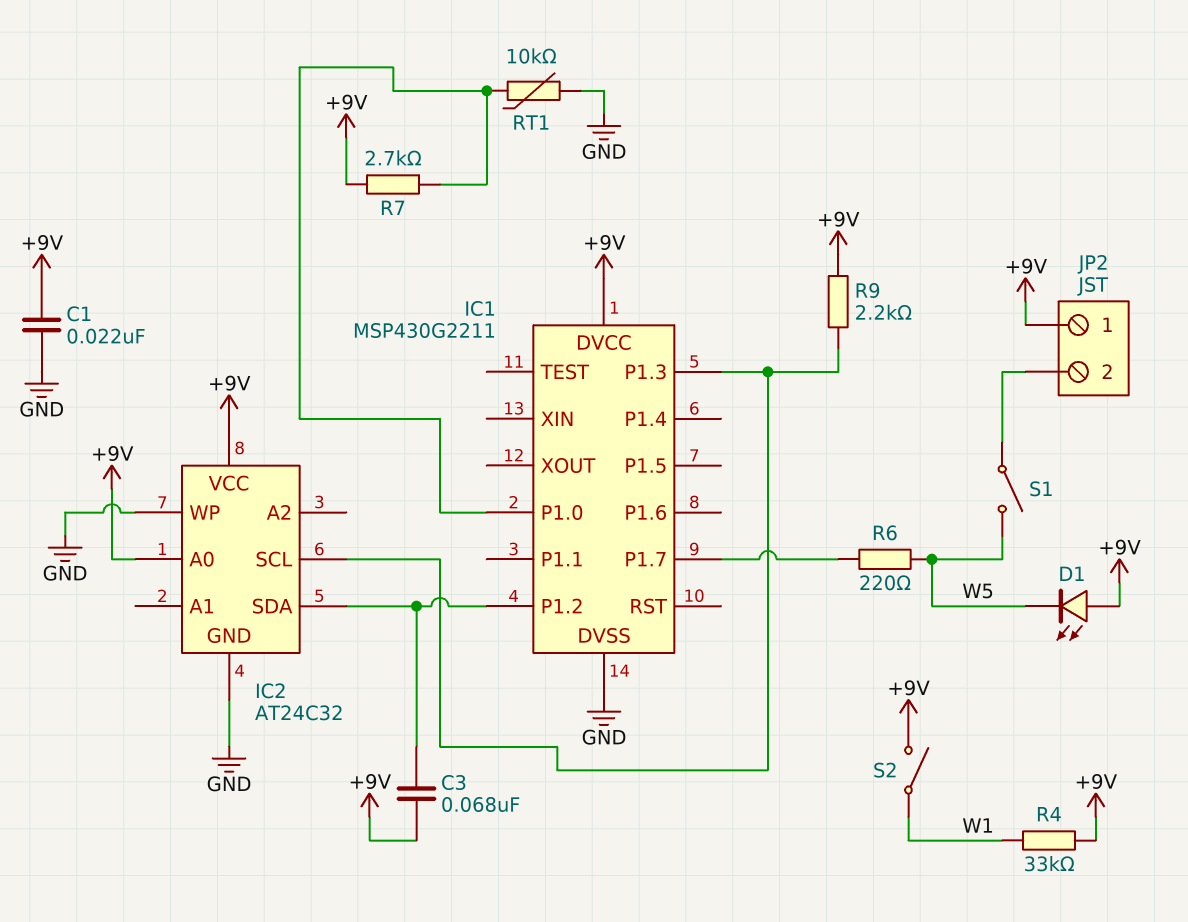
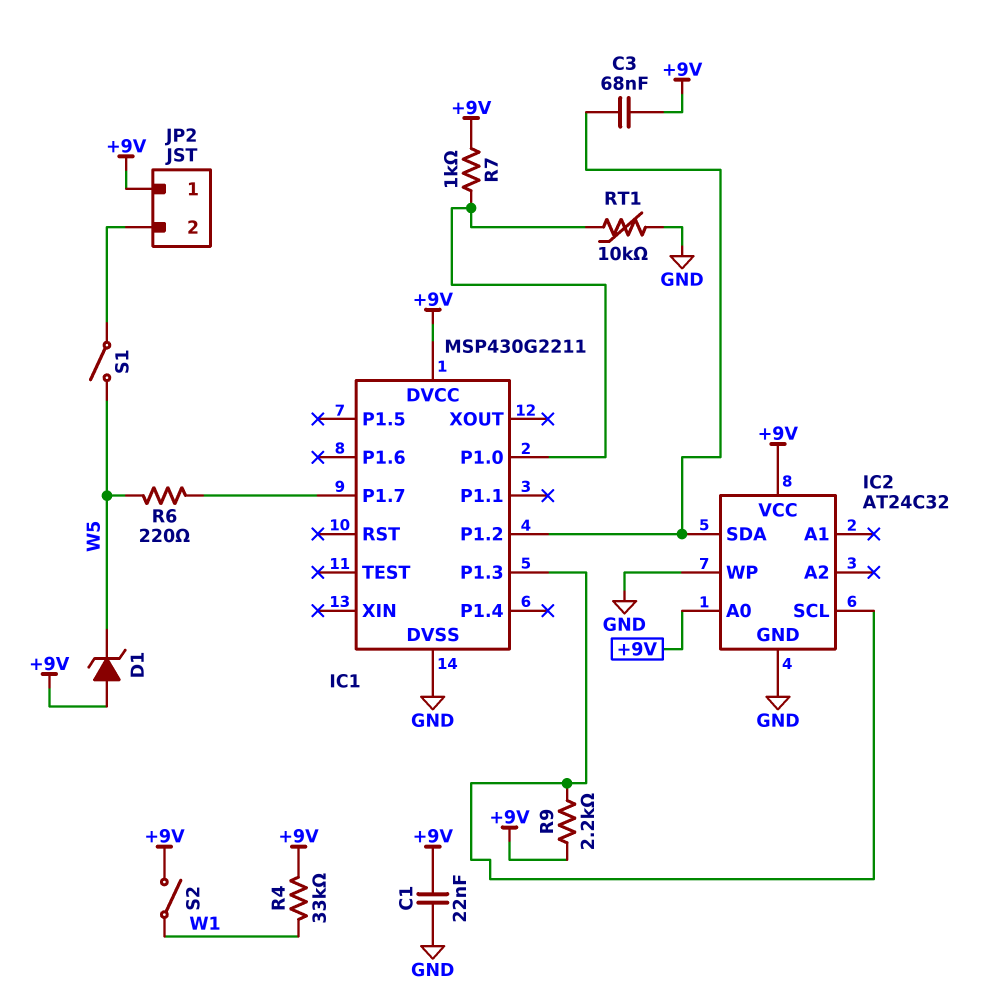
D1: LED (A +9V, K W5) -> zener (A +9V, K W5)
R7: 2.7k (+9V, IC1/P1.0) -> 1k (+9V, IC1/P1.0)

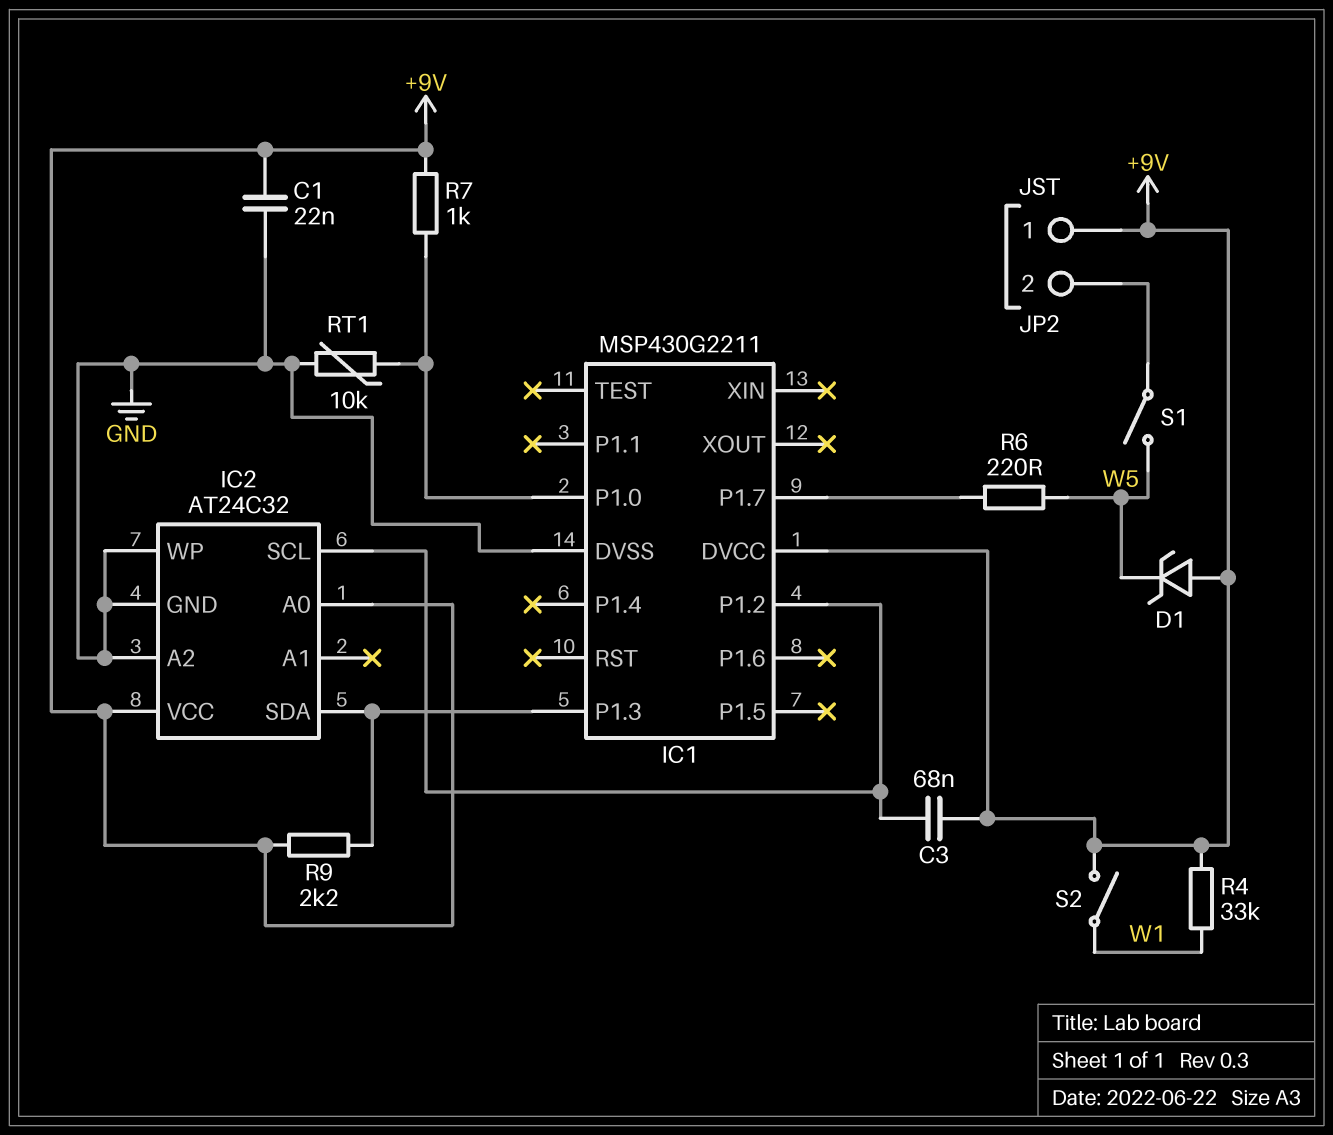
IC2 pin A2: none -> GND
IC2 pin SCL: IC1/P1.3 -> IC1/P1.2
IC2 pin SDA: IC1/P1.2 -> IC1/P1.3

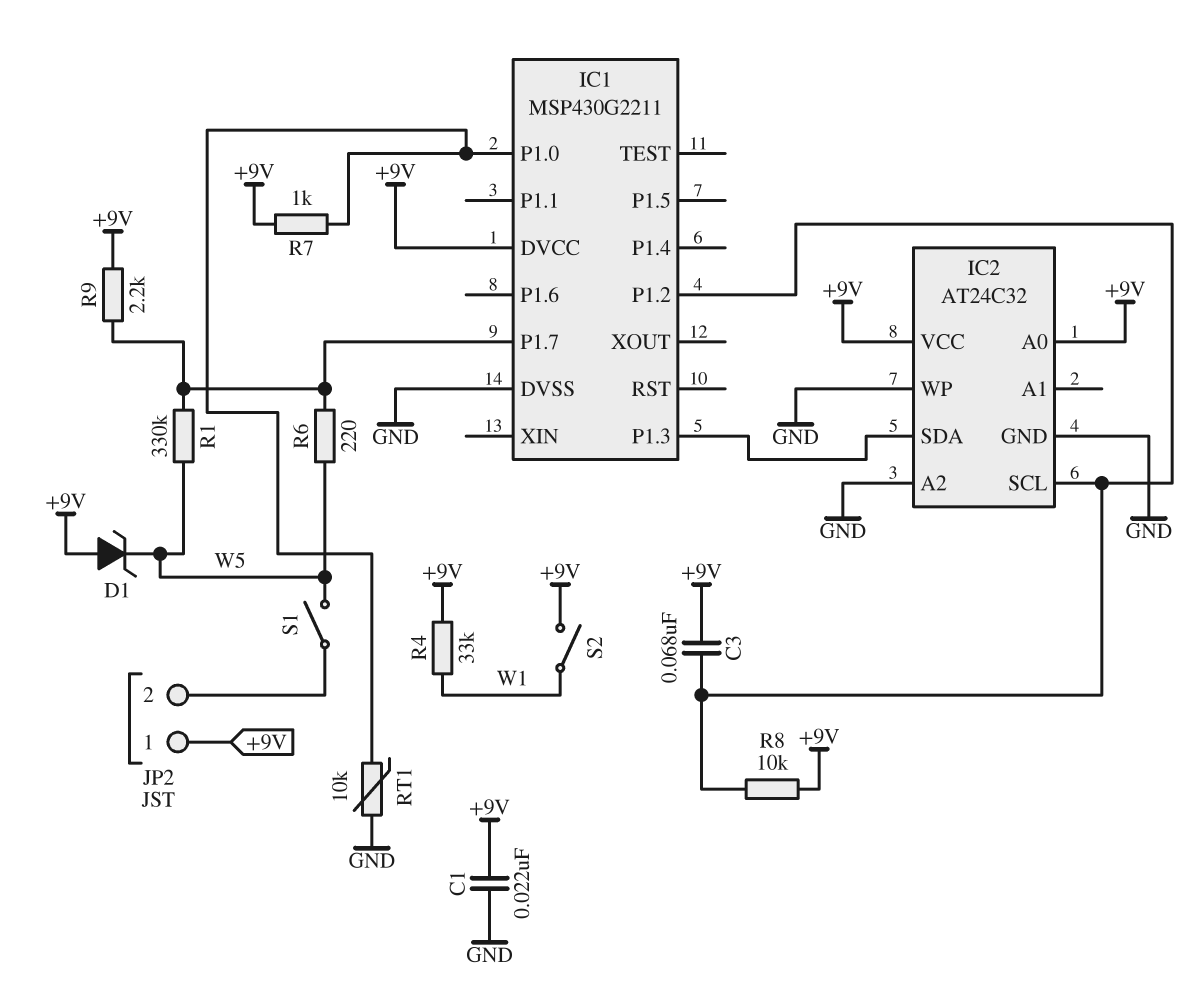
R1: none -> 330k (IC1/P1.7, W5)
R8: none -> 10k (+9V, IC1/P1.2)
R9: 2.2k (+9V, IC1/P1.3) -> 2.2k (+9V, IC1/P1.7)

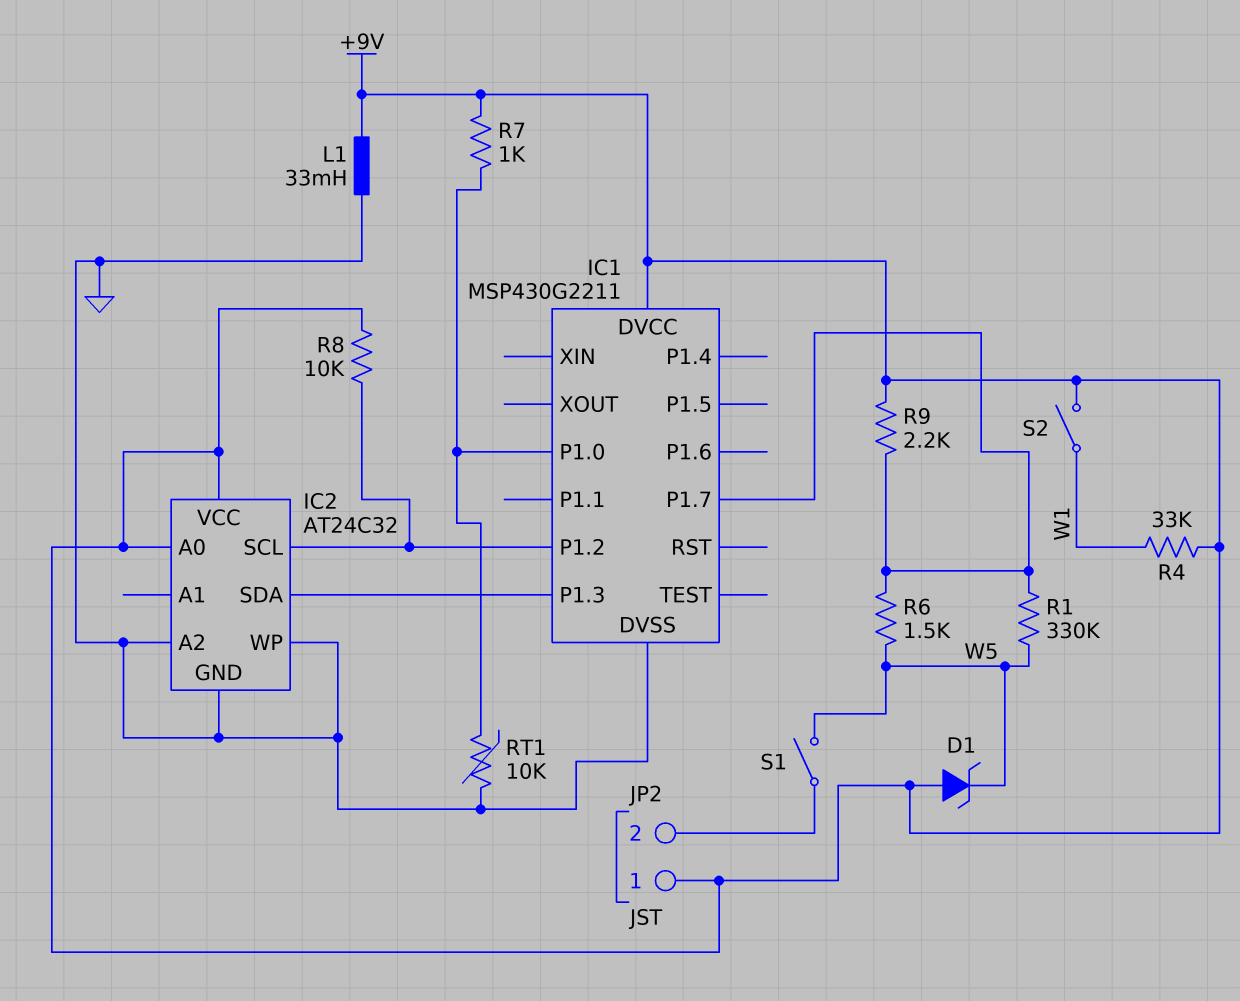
C1: 22nF (+9V, GND) -> none
C3: 68nF (+9V, IC1/P1.2) -> none
L1: none -> 33mH (+9V, GND)
R6: 220 (IC1/P1.7, W5) -> 1.5k (IC1/P1.7, W5)

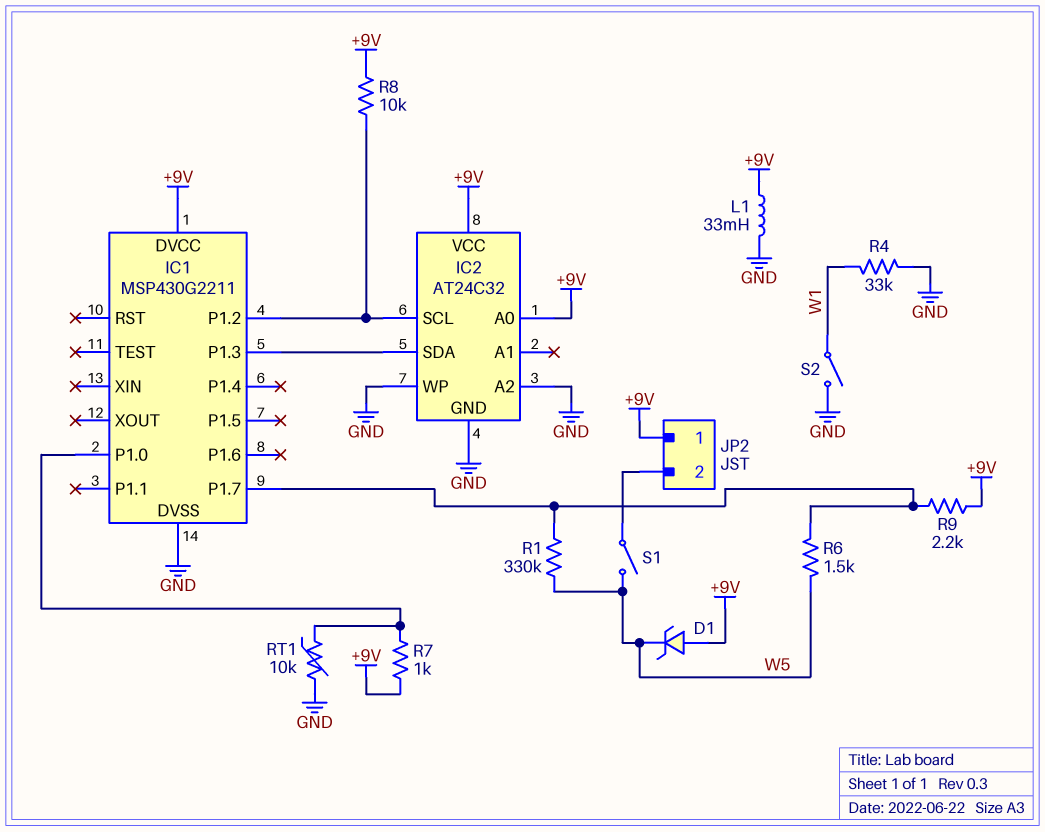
R4: 33k (+9V, W1) -> 33k (GND, W1)
S2: switch (+9V, W1) -> switch (GND, W1)

